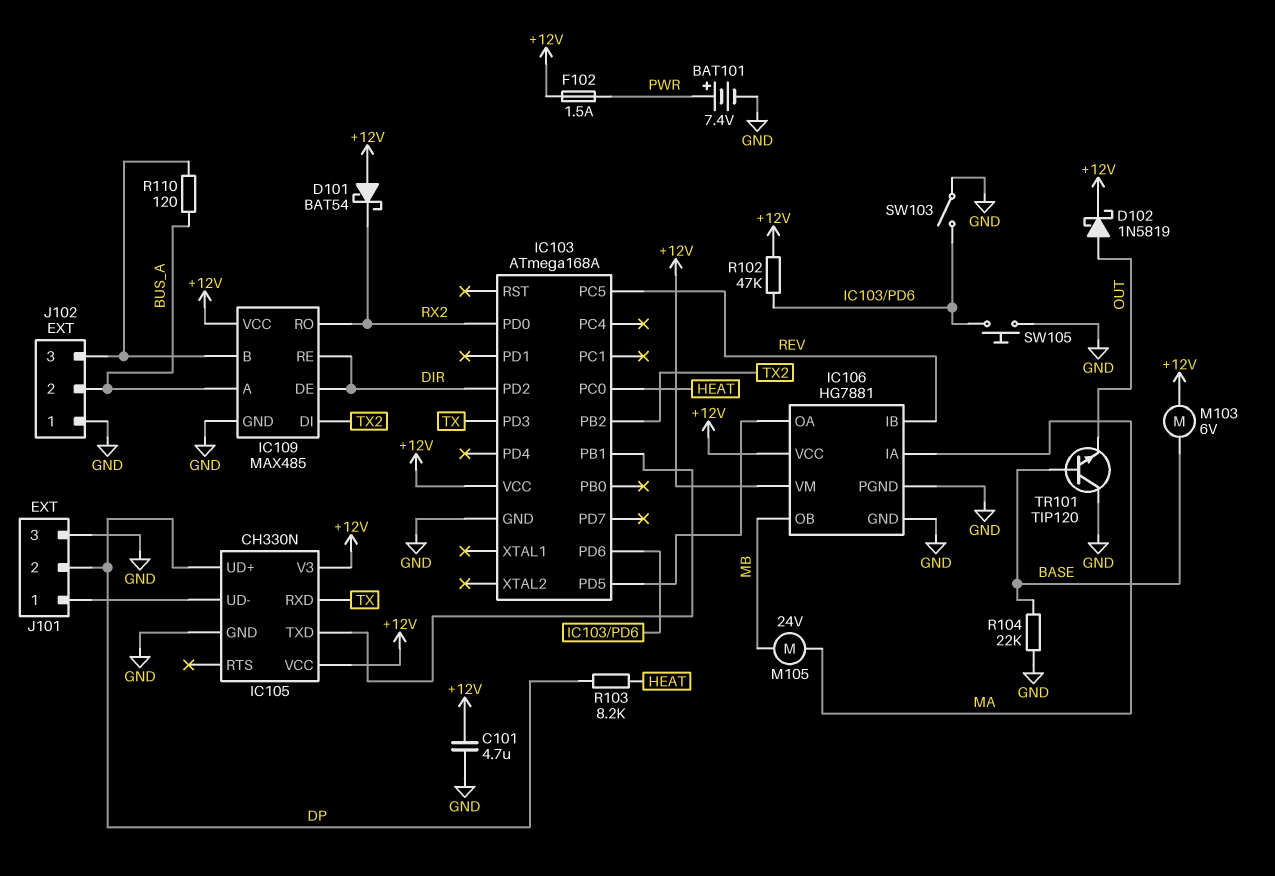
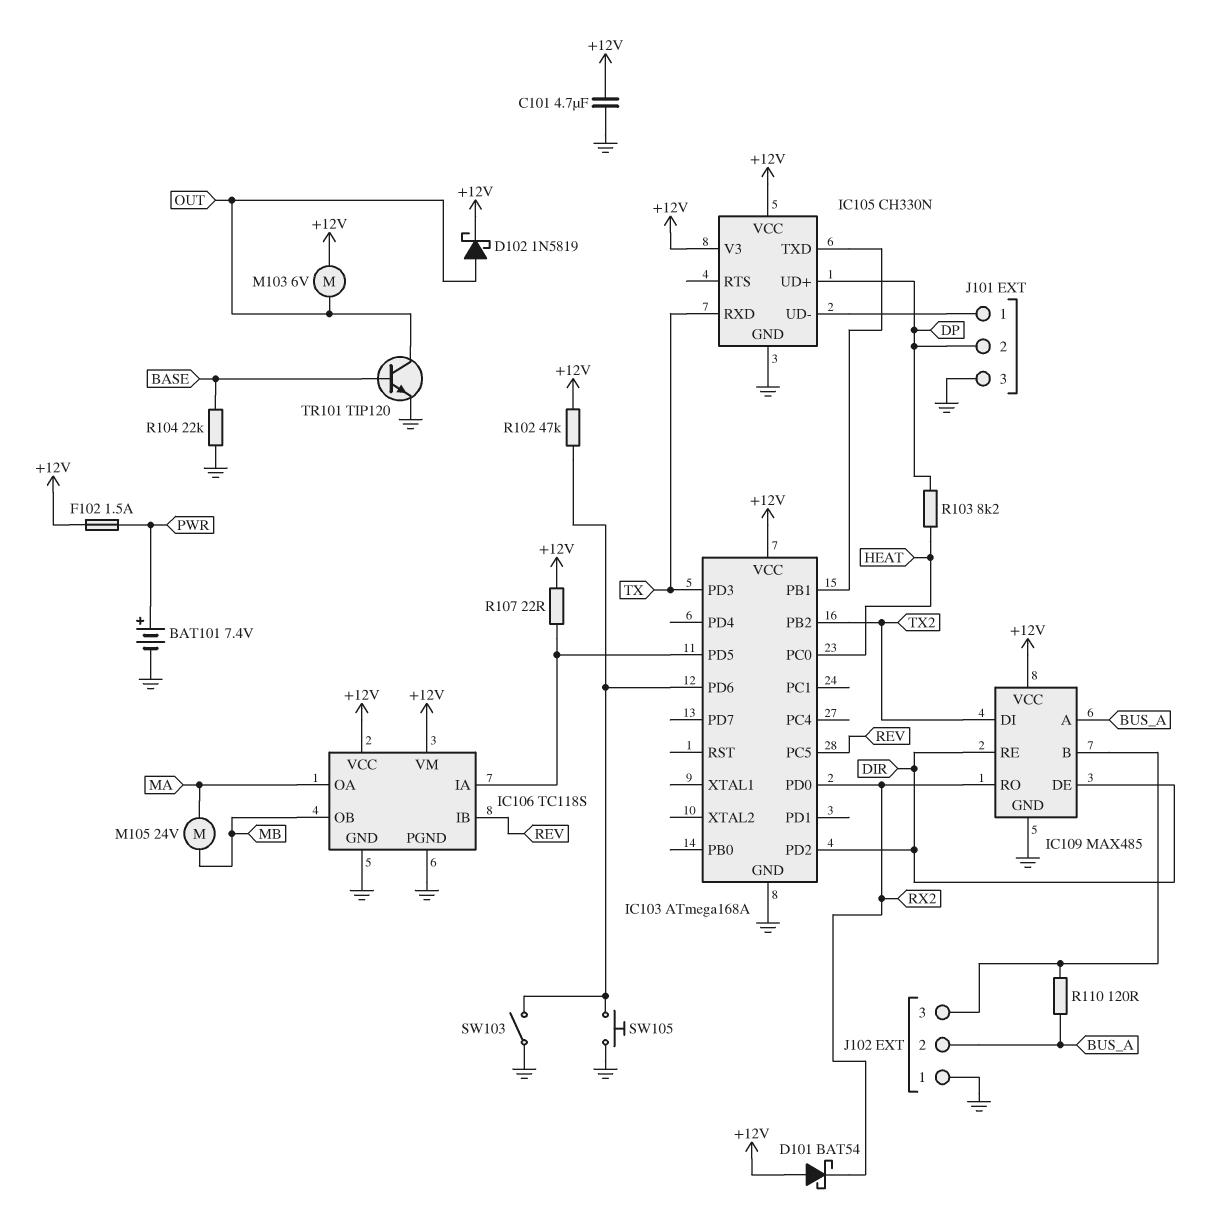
IC106: HG7881 -> TC118S
IC106 pin IA: MA -> IC103/PD5
IC106 pin OA: IC103/PD5 -> MA
M103: motor 6V (+12V, BASE) -> motor 6V (+12V, OUT)
R107: none -> 22 (+12V, IC103/PD5)
TR101: NPN TIP120 (B BASE, C GND, E OUT) -> NPN TIP120 (B BASE, C OUT, E GND)

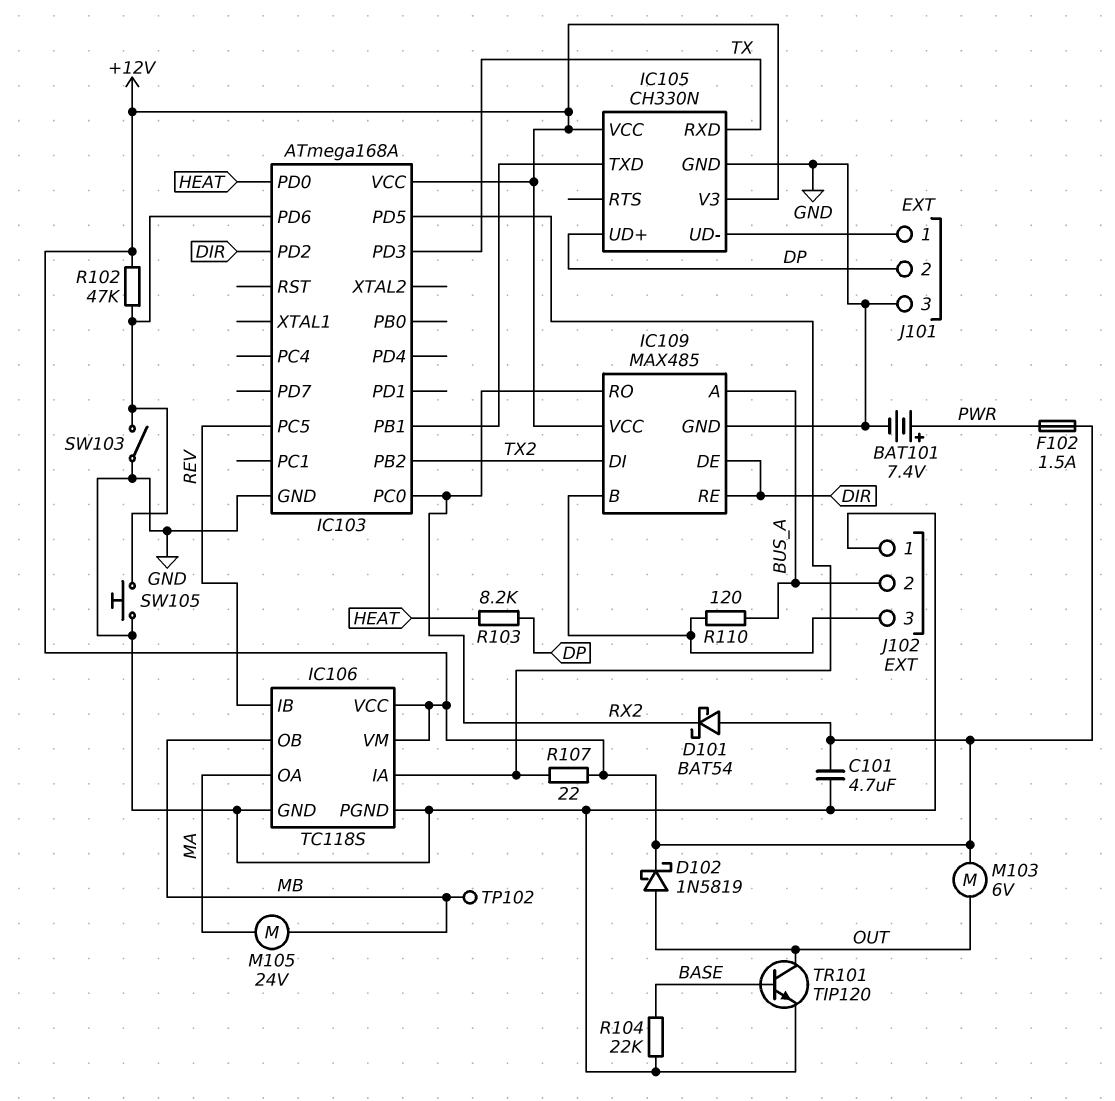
IC103 pin PC0: HEAT -> RX2
IC103 pin PD0: RX2 -> HEAT
TP102: none -> test point (MB)

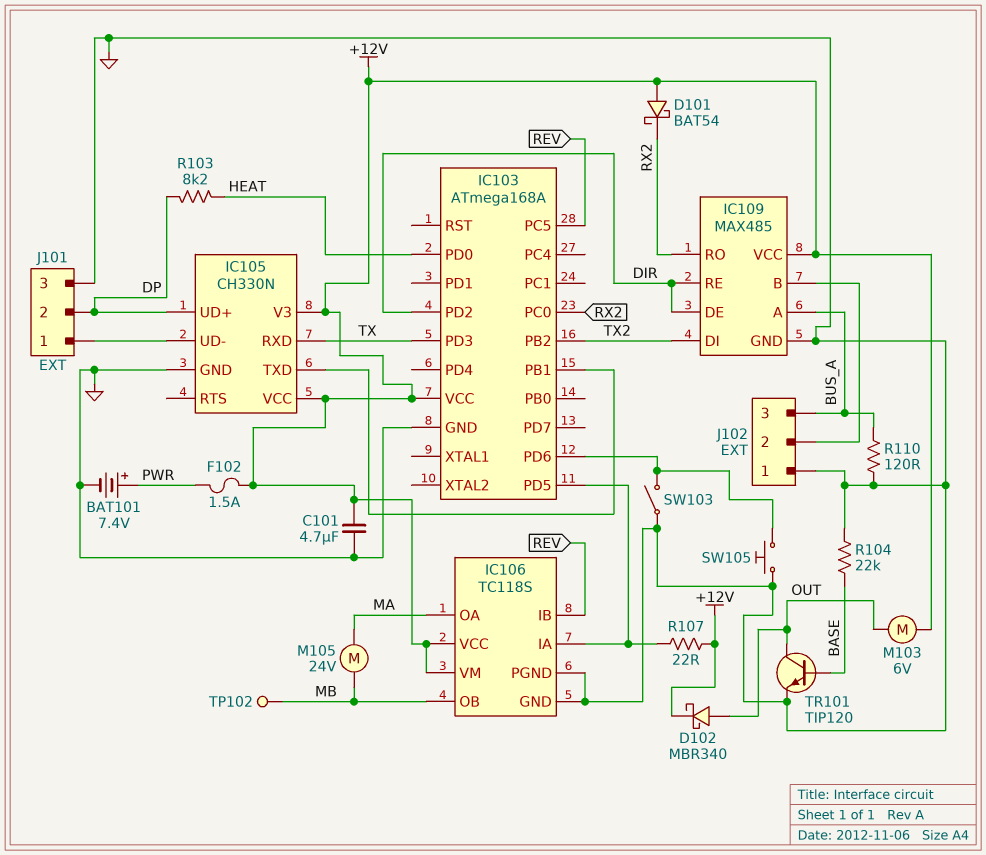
D102: schottky 1N5819 (A OUT, K +12V) -> schottky MBR340 (A OUT, K +12V)
J102 pin 2: BUS_A -> IC109/B
J102 pin 3: IC109/B -> BUS_A
R102: 47k (+12V, IC103/PD6) -> none
R110: 120 (BUS_A, IC109/B) -> 120 (BUS_A, GND)

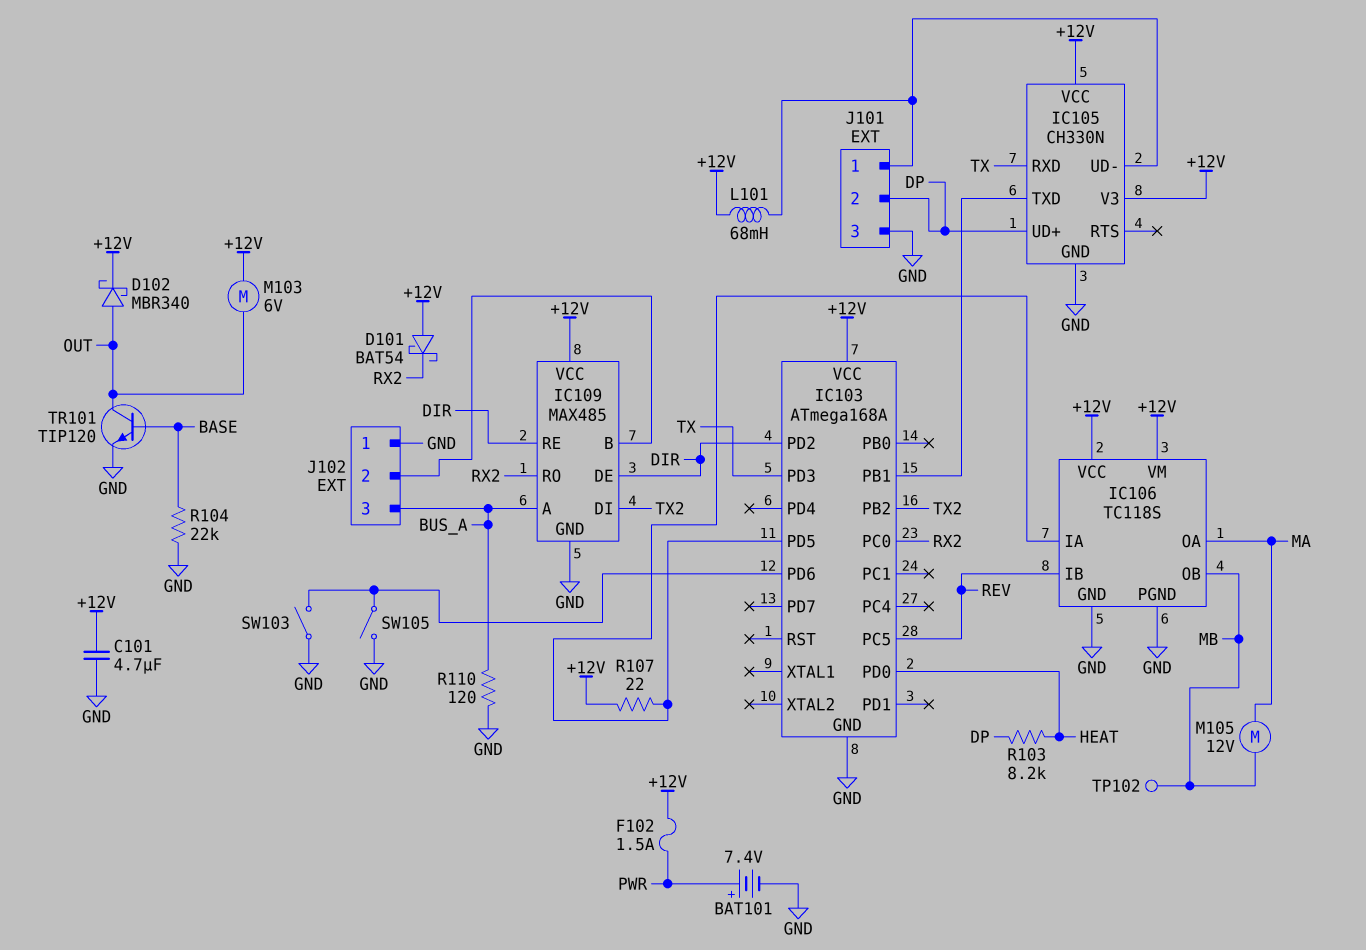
L101: none -> 68mH (+12V, IC105/UD-)
M105: motor 24V (MA, MB) -> motor 12V (MA, MB)
SW105: button (GND, IC103/PD6) -> switch (GND, IC103/PD6)

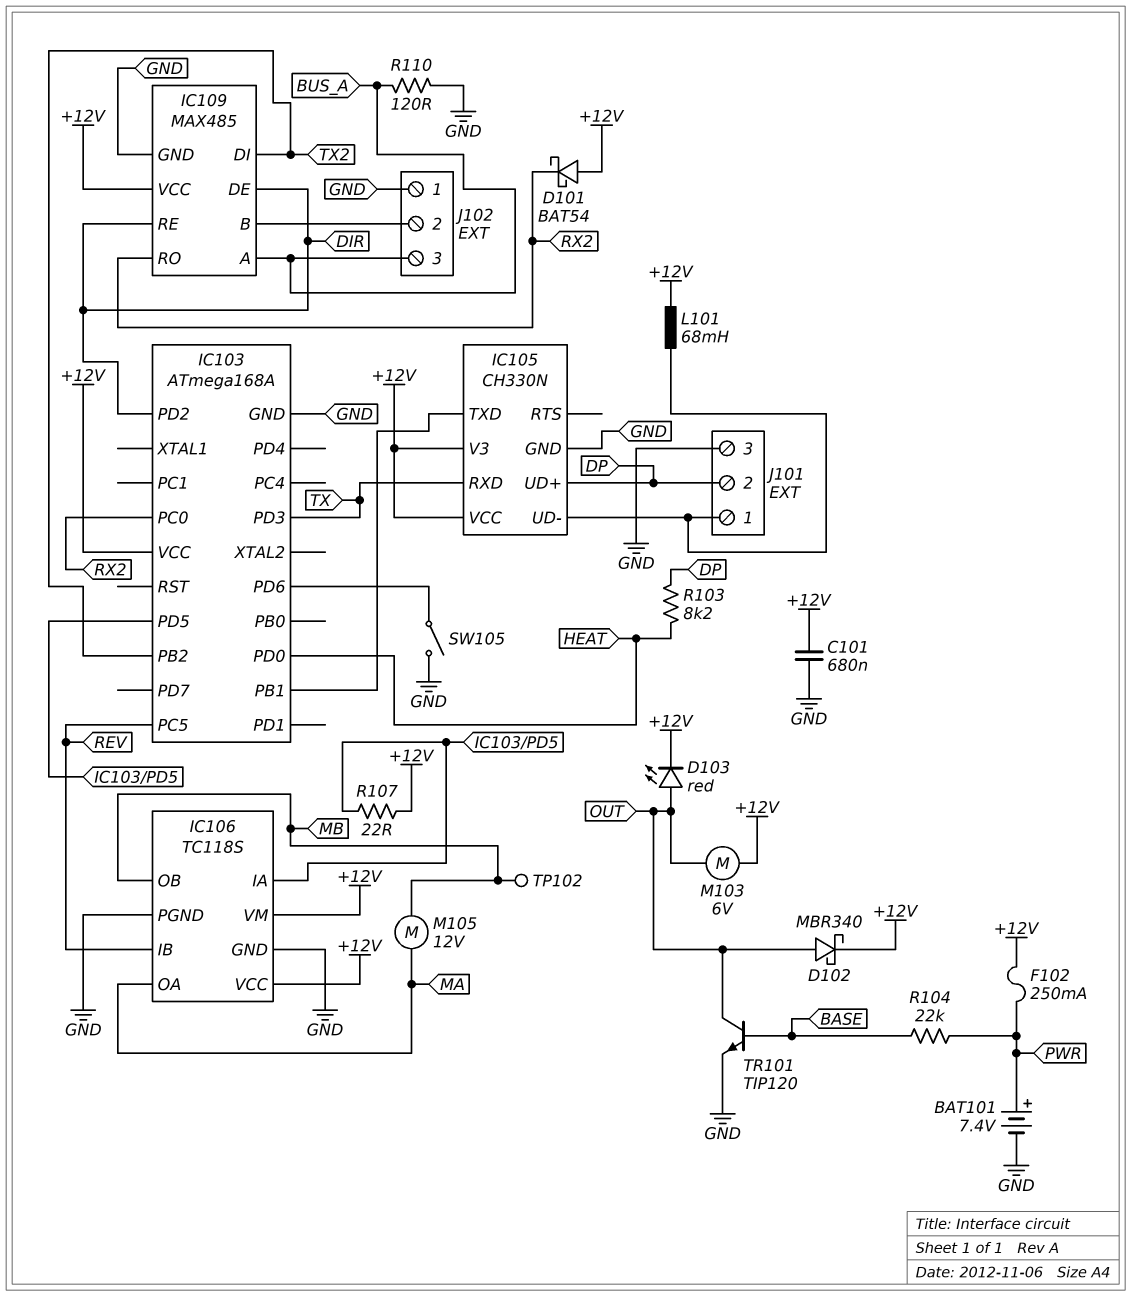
C101: 4.7uF (+12V, GND) -> 680nF (+12V, GND)
D103: none -> LED red (A OUT, K +12V)
F102: 1.5A (+12V, PWR) -> 250mA (+12V, PWR)
R104: 22k (BASE, GND) -> 22k (BASE, PWR)
SW103: switch (GND, IC103/PD6) -> none

